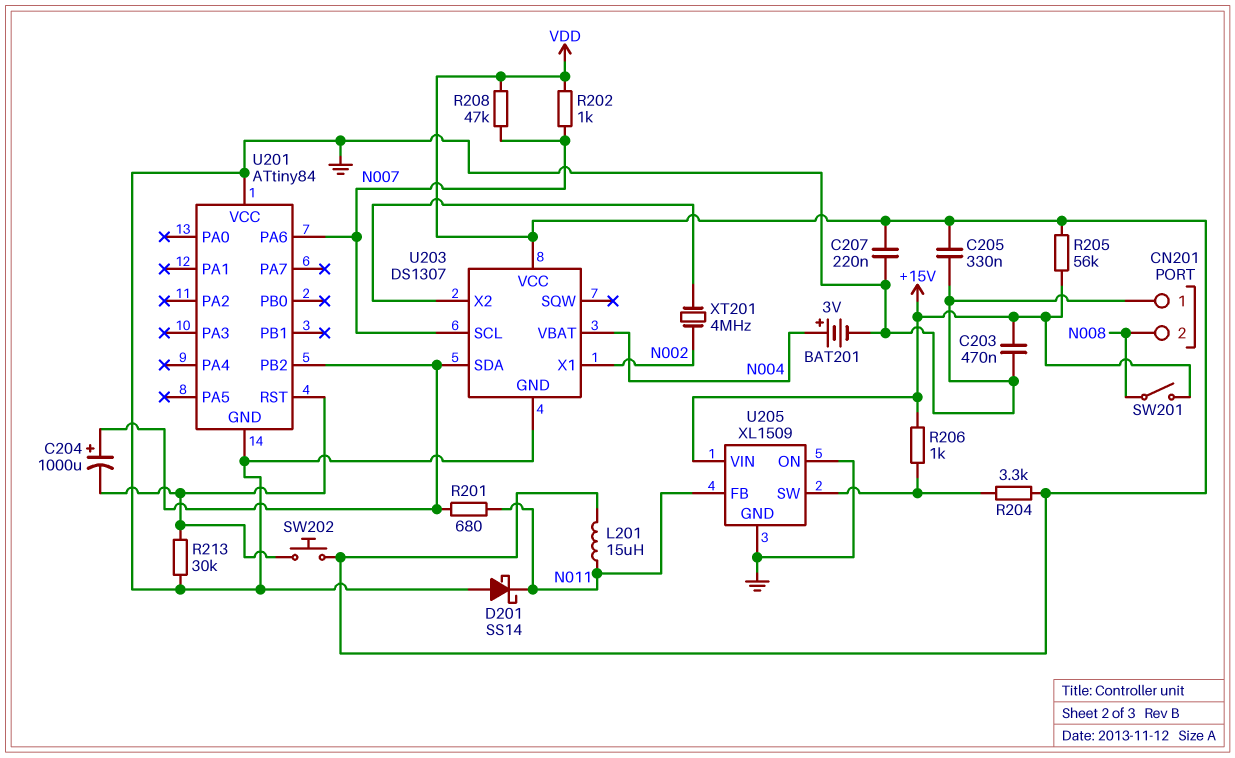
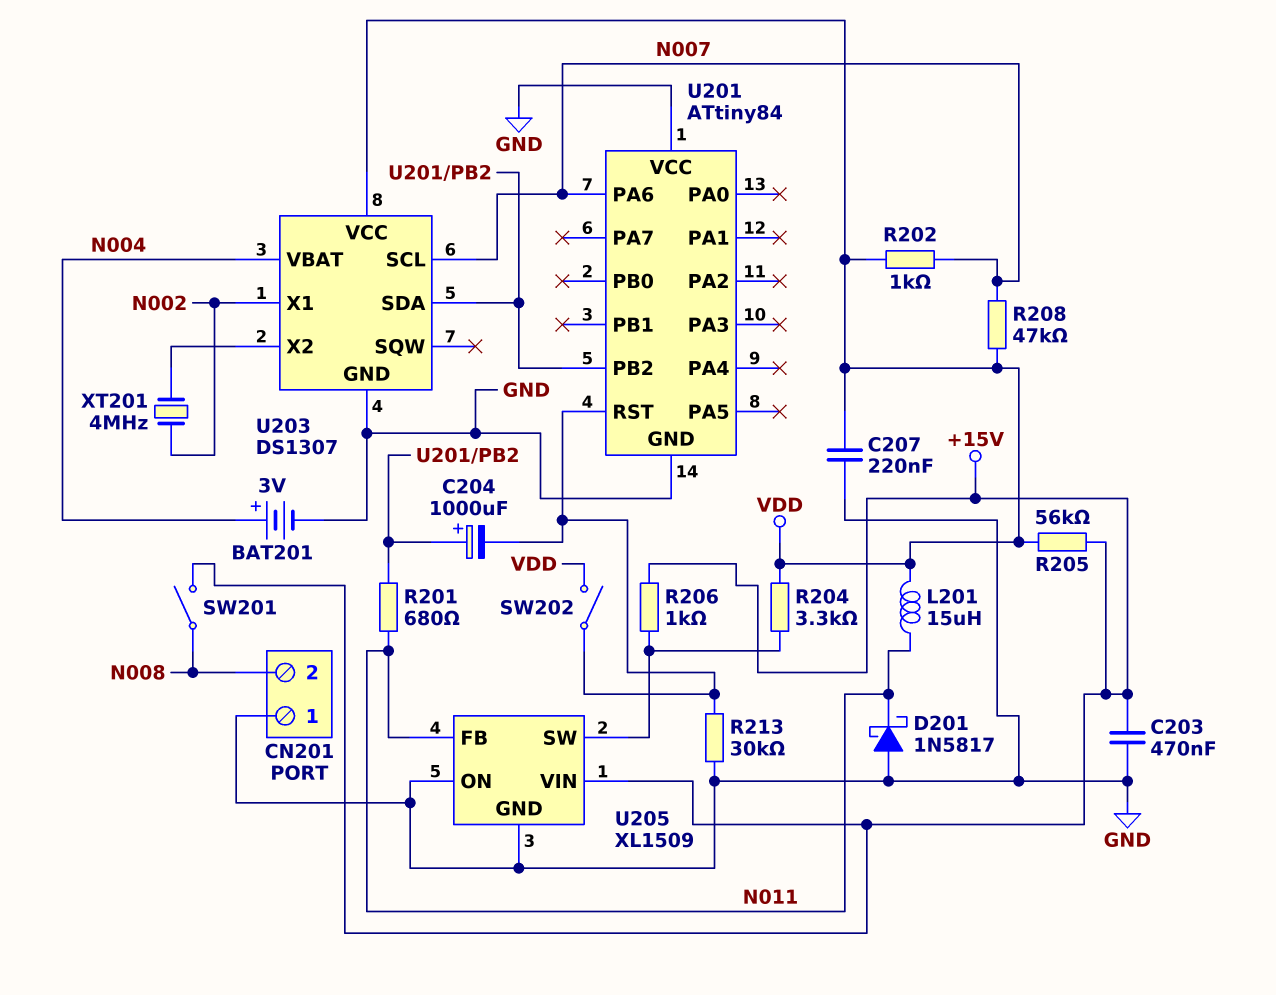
C205: 330nF (GND, VDD) -> none
D201: schottky SS14 (A GND, K N011) -> schottky 1N5817 (A GND, K N011)
SW202: button (U201/RST, VDD) -> switch (U201/RST, VDD)

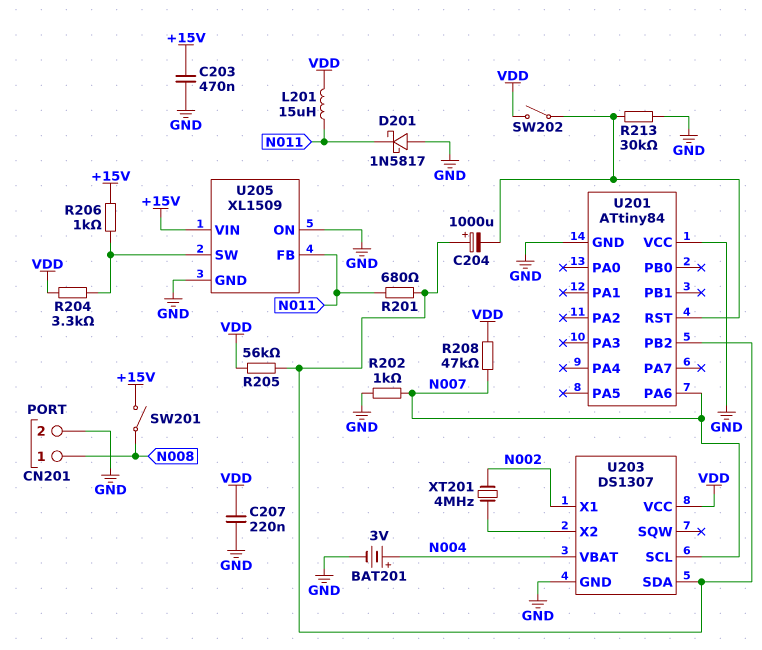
CN201 pin 1: GND -> N008
CN201 pin 2: N008 -> GND
R202: 1k (N007, VDD) -> 1k (GND, N007)
R205: 56k (+15V, VDD) -> 56k (U201/PB2, VDD)

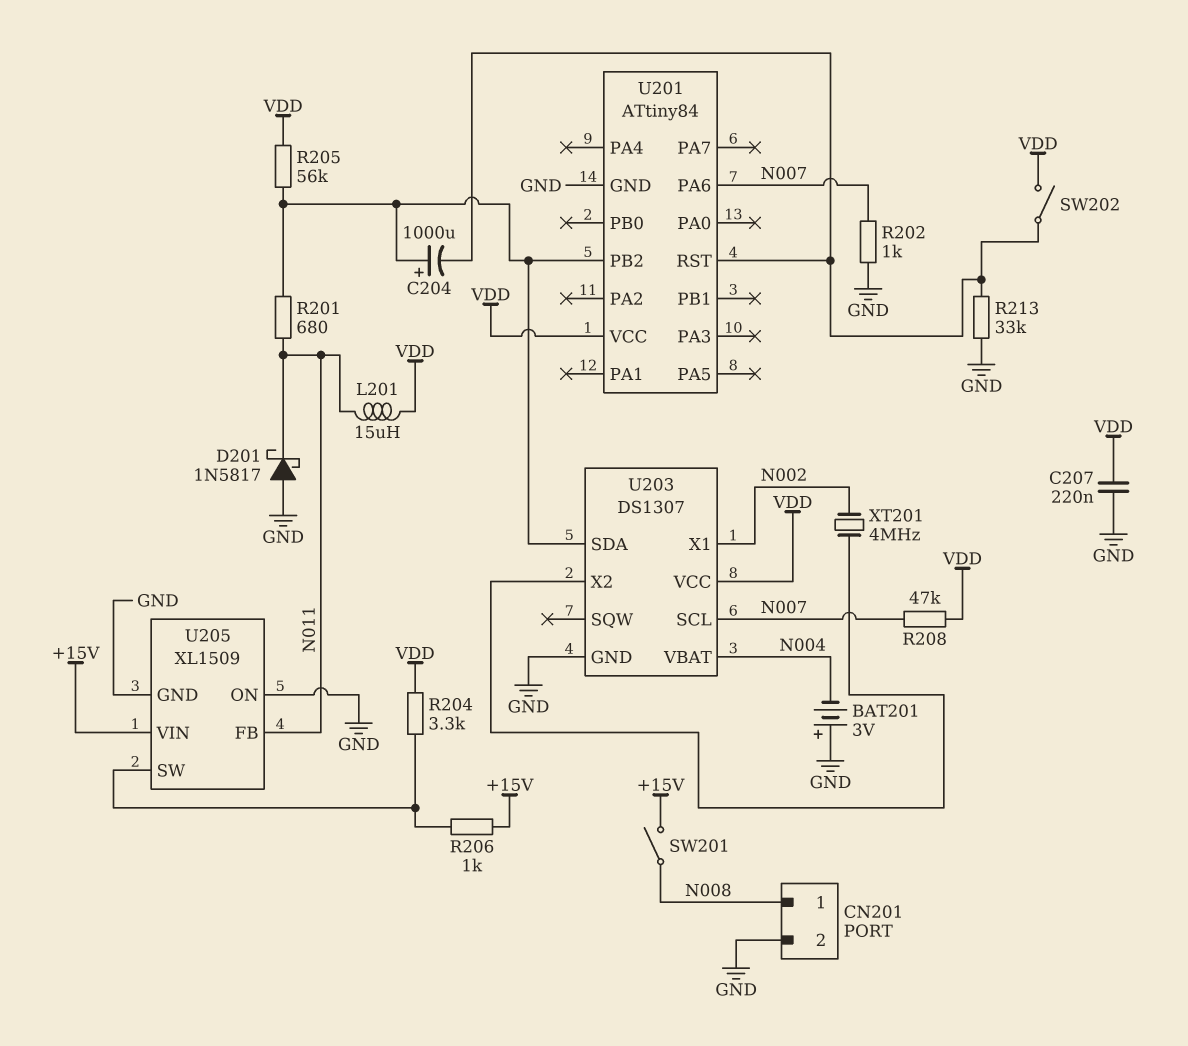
BAT201: 3V (plus N004, minus GND) -> 3V (plus GND, minus N004)
C203: 470nF (+15V, GND) -> none
R213: 30k (GND, U201/RST) -> 33k (GND, U201/RST)
U201 pin VCC: GND -> VDD

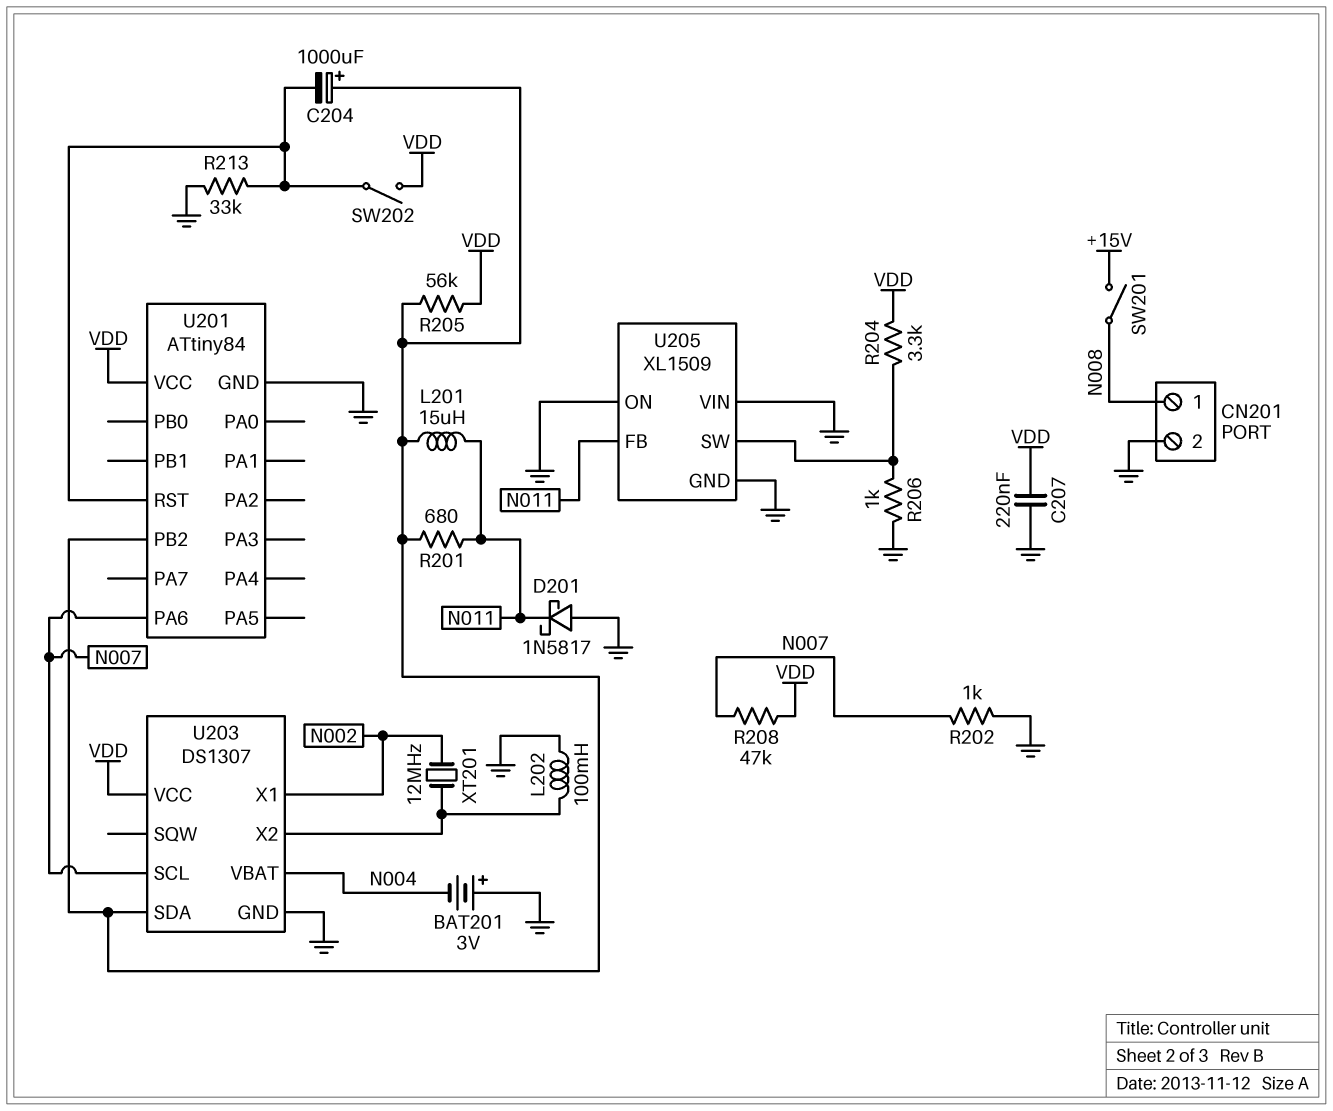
L201: 15uH (N011, VDD) -> 15uH (N011, U201/PB2)
L202: none -> 100mH (GND, U203/X2)
R206: 1k (+15V, U205/SW) -> 1k (GND, U205/SW)
U205 pin VIN: +15V -> GND
XT201: 4MHz (N002, U203/X2) -> 12MHz (N002, U203/X2)

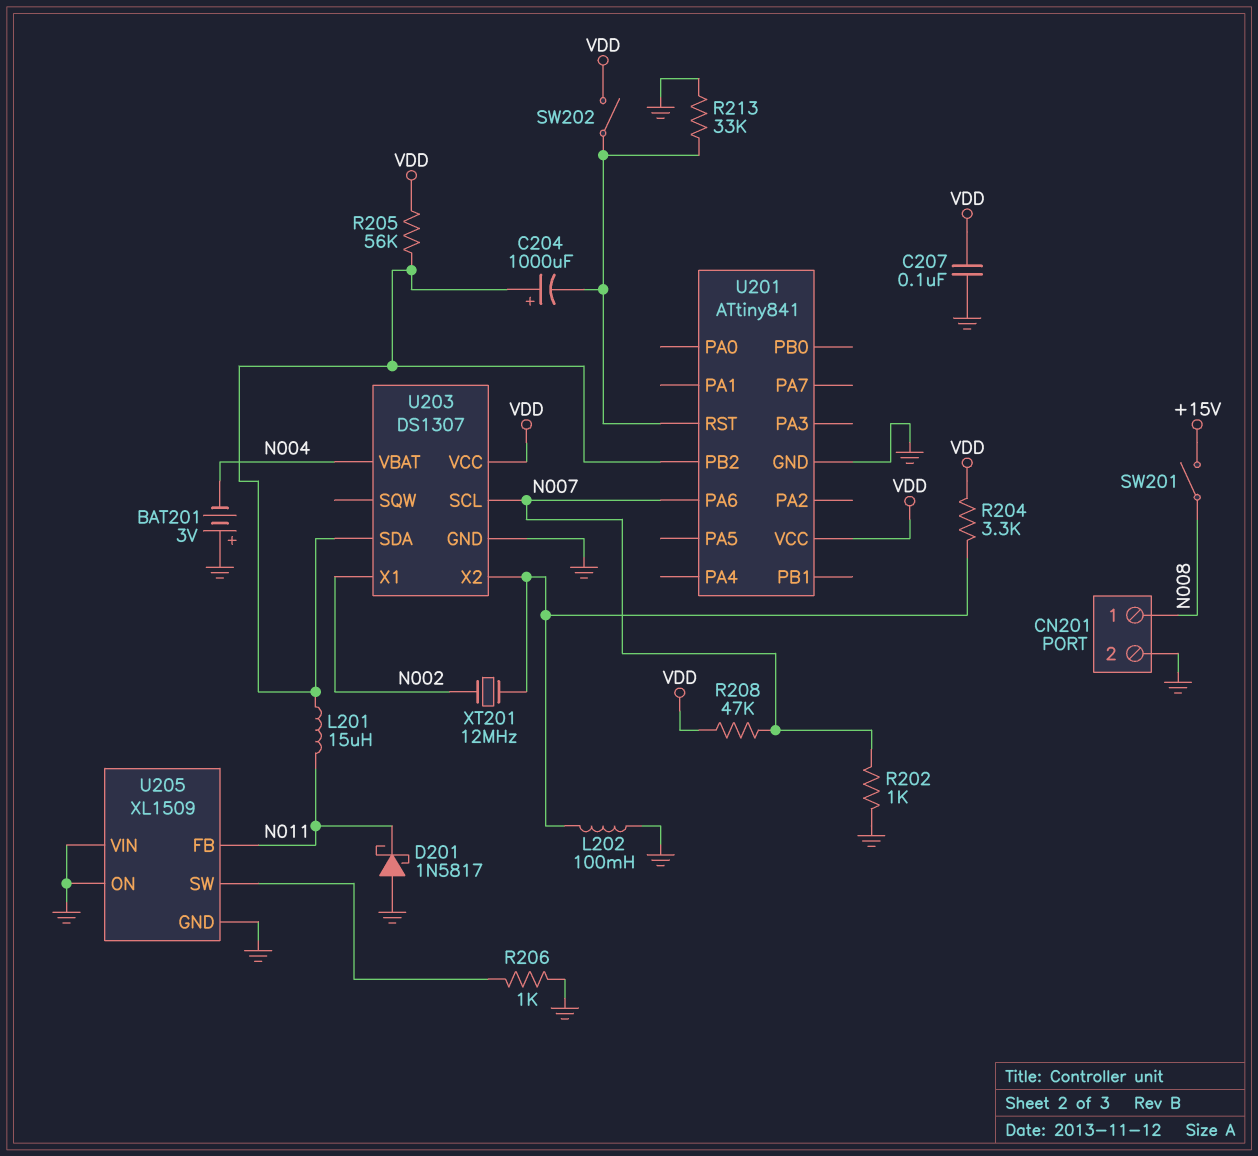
C207: 220nF (GND, VDD) -> 100nF (GND, VDD)
R201: 680 (N011, U201/PB2) -> none
R204: 3.3k (U205/SW, VDD) -> 3.3k (U203/X2, VDD)
U201: ATtiny84 -> ATtiny841

